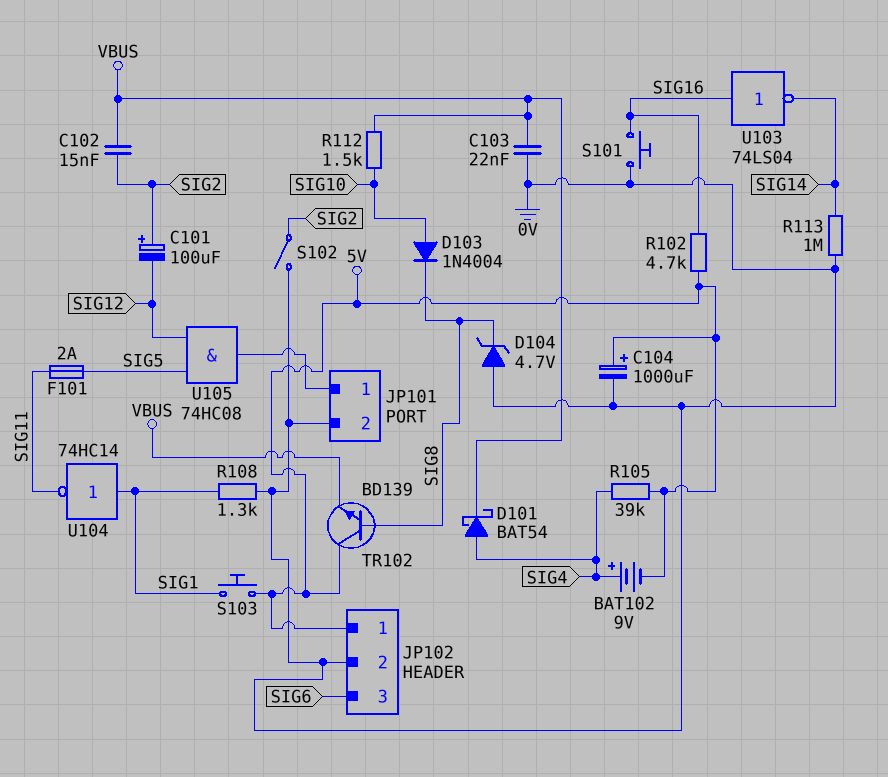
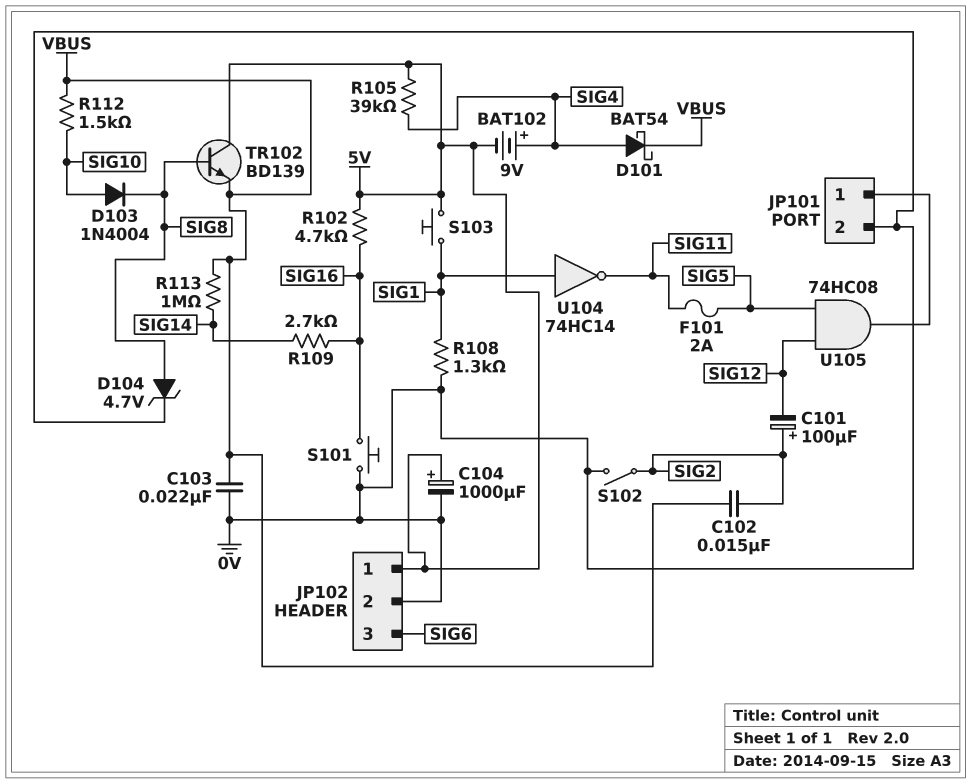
D104: zener 4.7V (A 0V, K SIG8) -> zener 4.7V (A SIG8, K 0V)
R109: none -> 2.7k (SIG14, SIG16)
R113: 1M (0V, SIG14) -> 1M (SIG14, VBUS)
U103: NOT 74LS04 (in SIG16, out SIG14) -> none

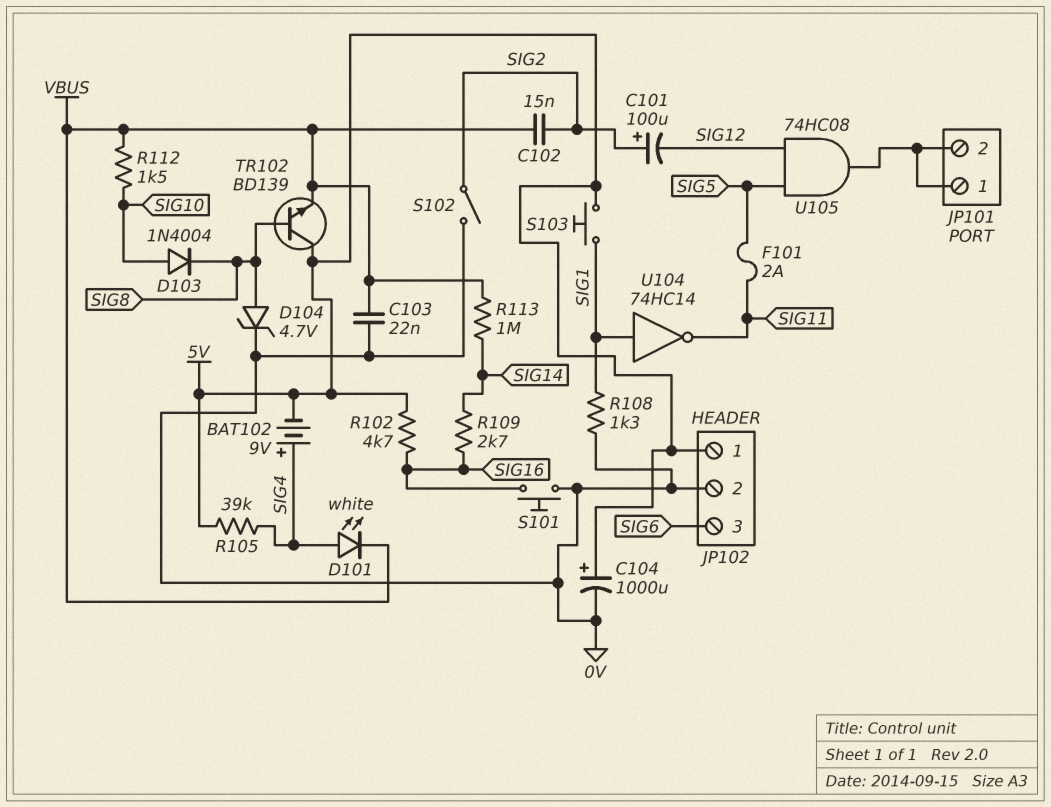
D101: schottky BAT54 (A SIG4, K VBUS) -> LED white (A SIG4, K VBUS)
JP101 pin 2: 0V -> JP101/1

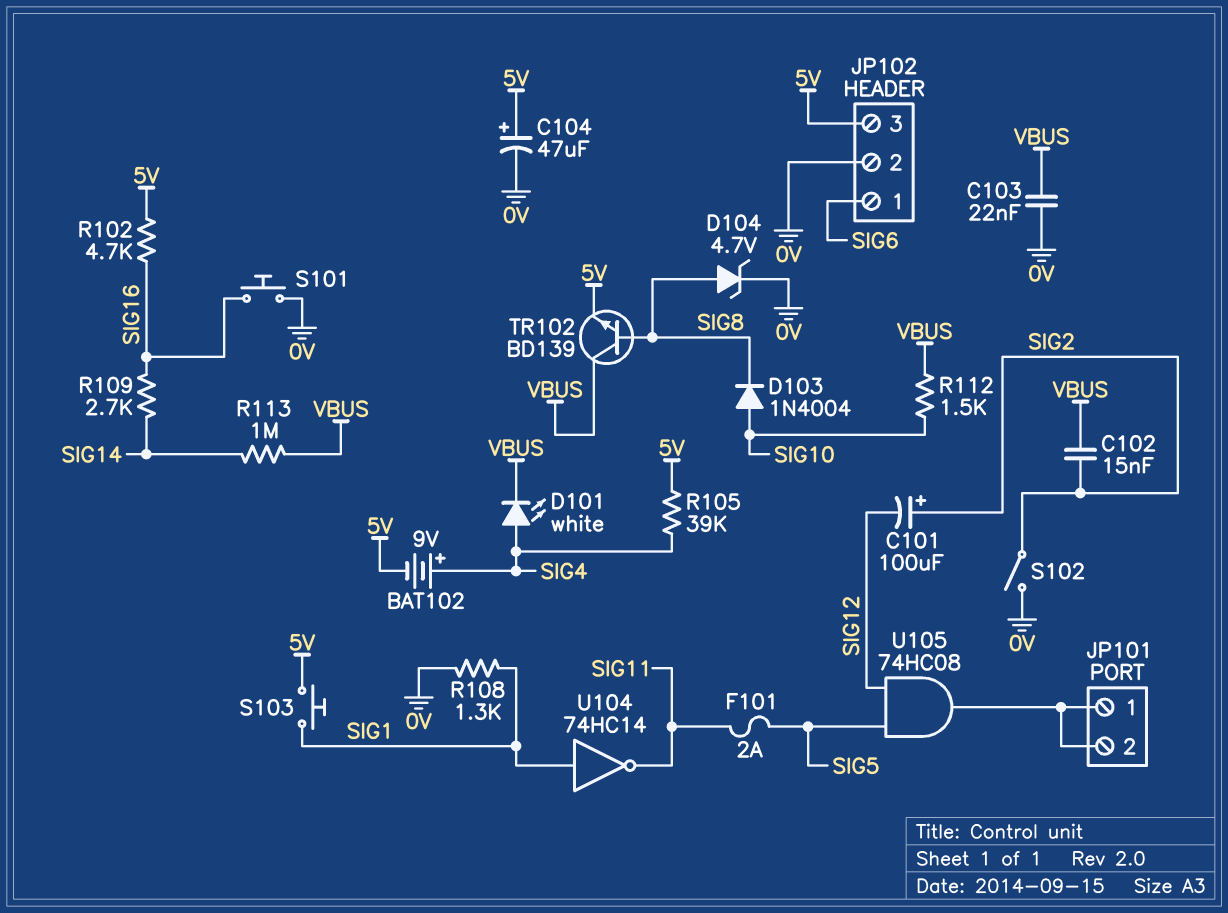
C104: 1000uF (plus 5V, minus 0V) -> 47uF (plus 5V, minus 0V)
JP102 pin 1: 5V -> SIG6
JP102 pin 3: SIG6 -> 5V
TR102: NPN BD139 (B SIG8, C 5V, E VBUS) -> NPN BD139 (B SIG8, C VBUS, E 5V)

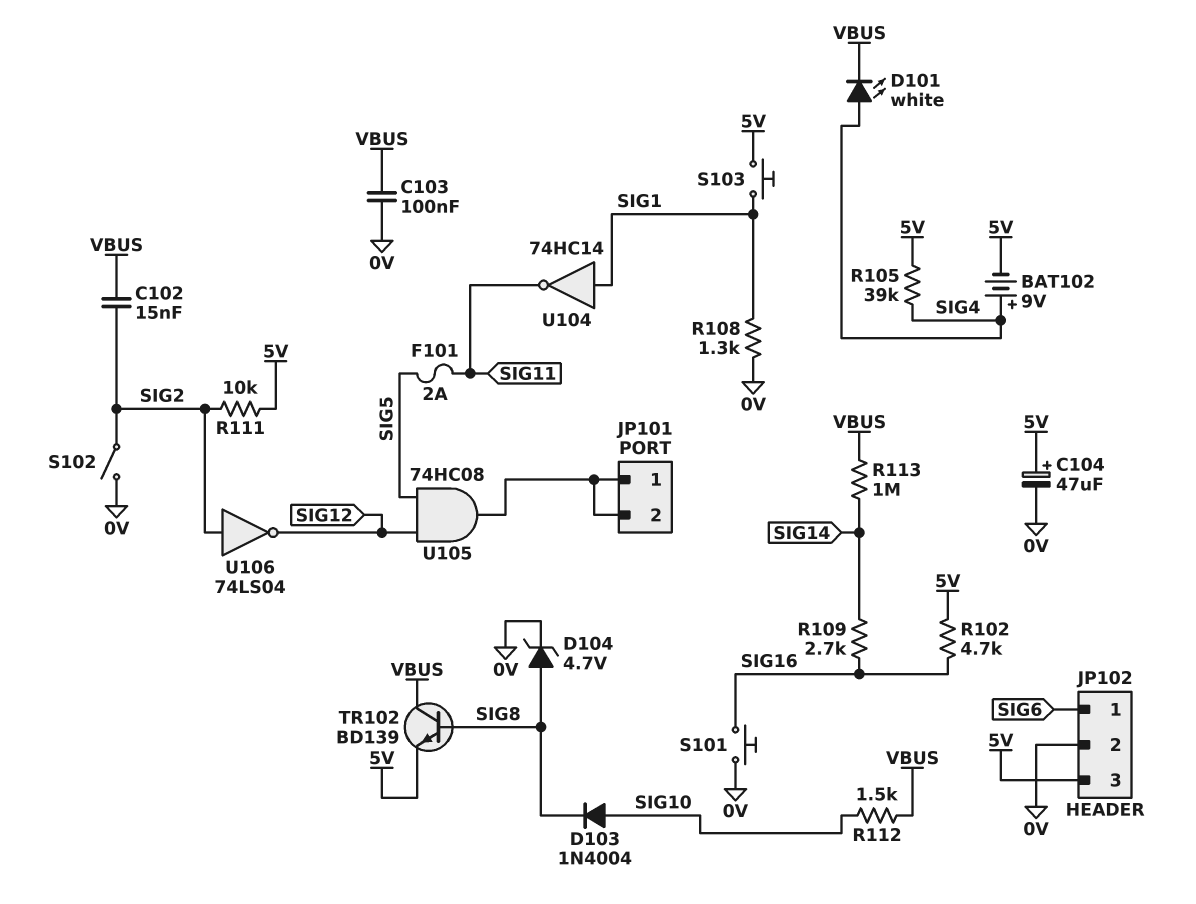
C101: 100uF (plus SIG2, minus SIG12) -> none
C103: 22nF (0V, VBUS) -> 100nF (0V, VBUS)
R111: none -> 10k (5V, SIG2)
U106: none -> NOT 74LS04 (in SIG2, out SIG12)

